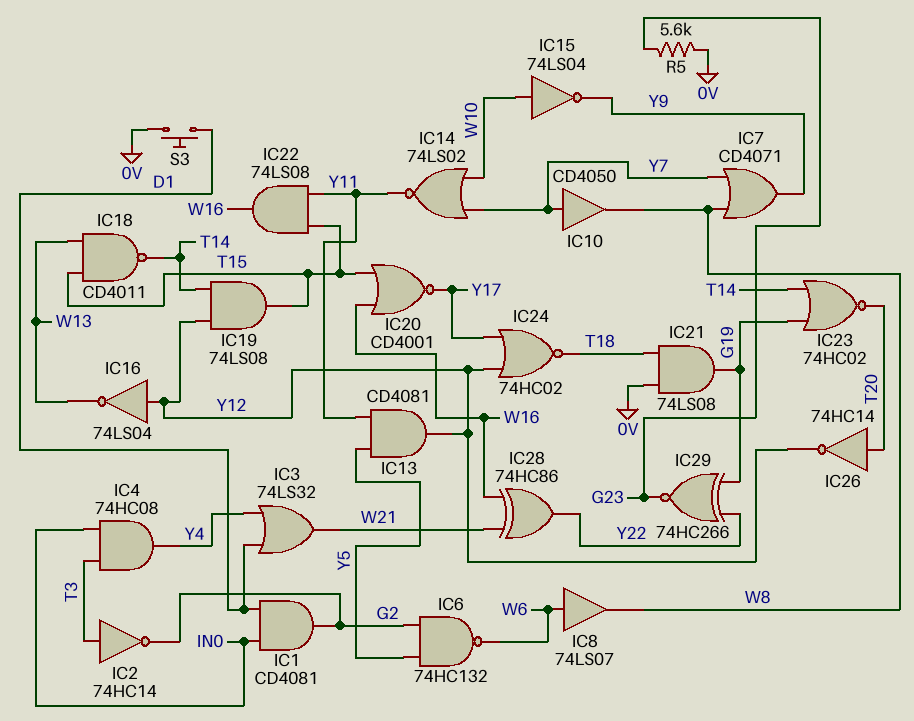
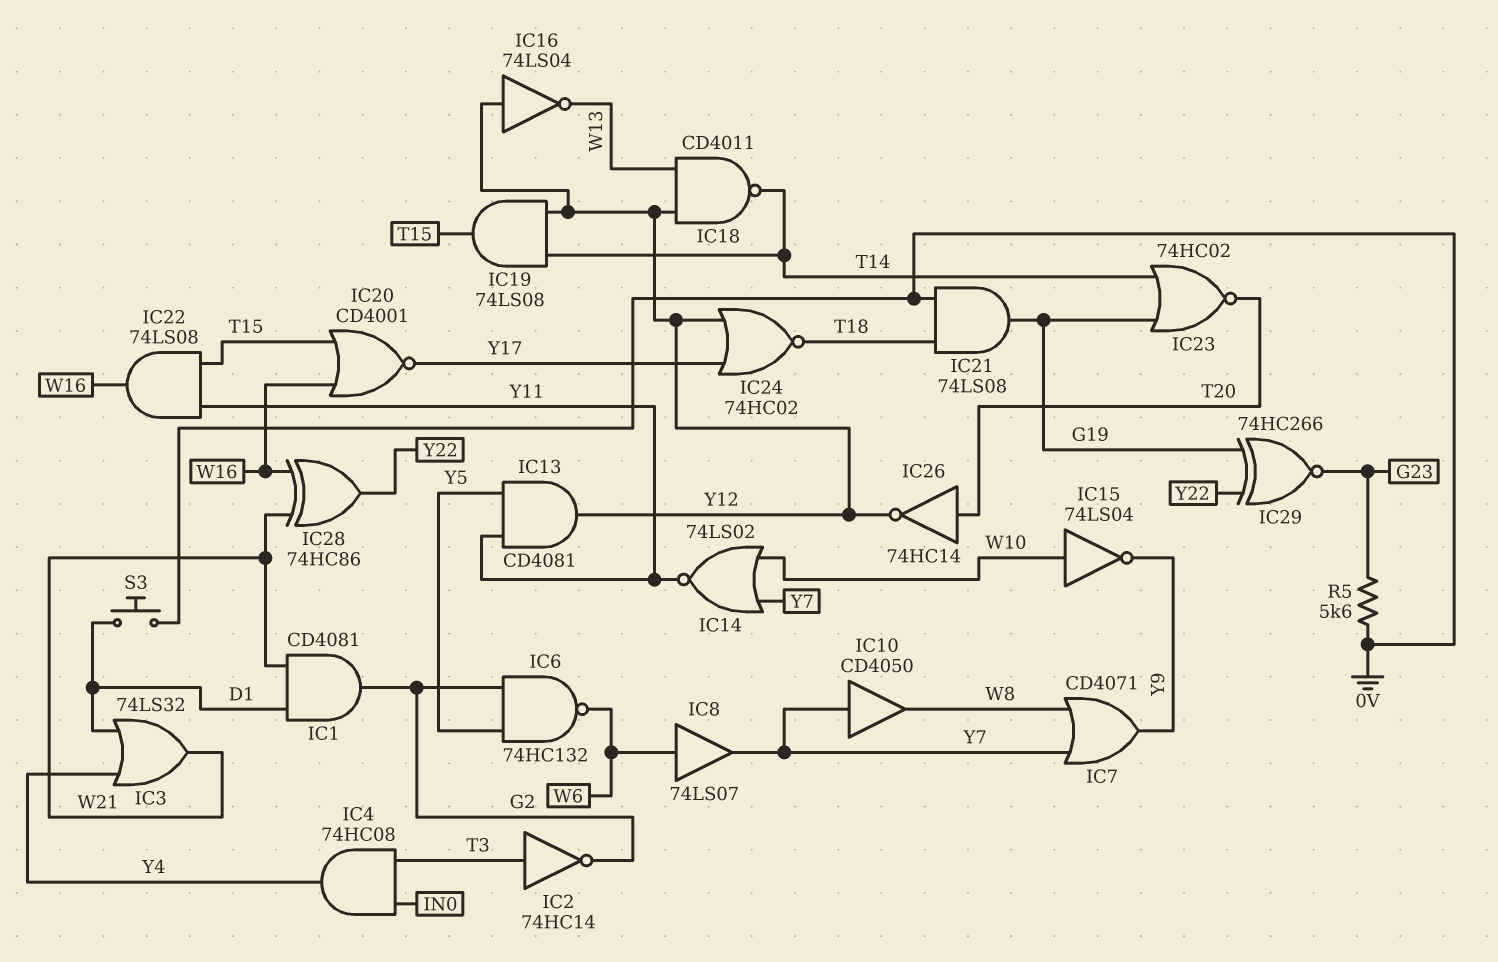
IC1: AND CD4081 (in D1, in IN0, out G2) -> AND CD4081 (in D1, in W21, out G2)
IC8: buffer 74LS07 (in W6, out W8) -> buffer 74LS07 (in W6, out Y7)
IC18: NAND CD4011 (in T15, in W13, out T14) -> NAND CD4011 (in W13, in Y12, out T14)

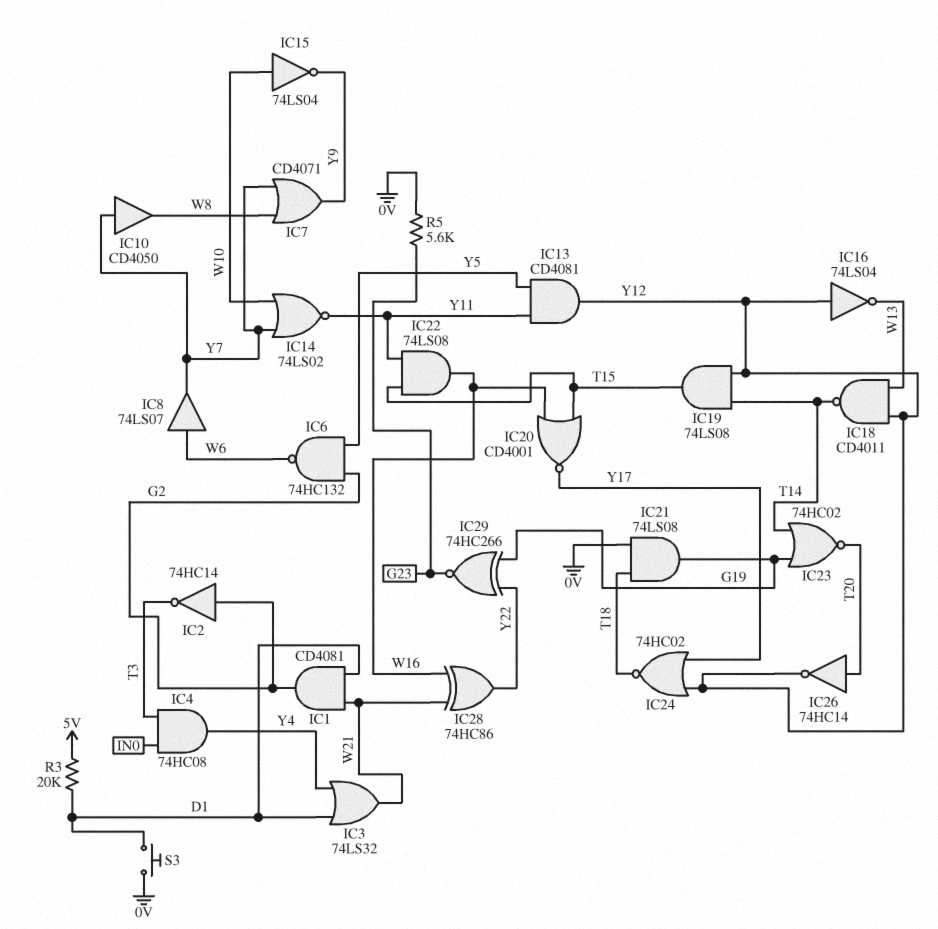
IC2: NOT 74HC14 (in T3, out G2) -> NOT 74HC14 (in G2, out T3)
R3: none -> 20k (5V, D1)

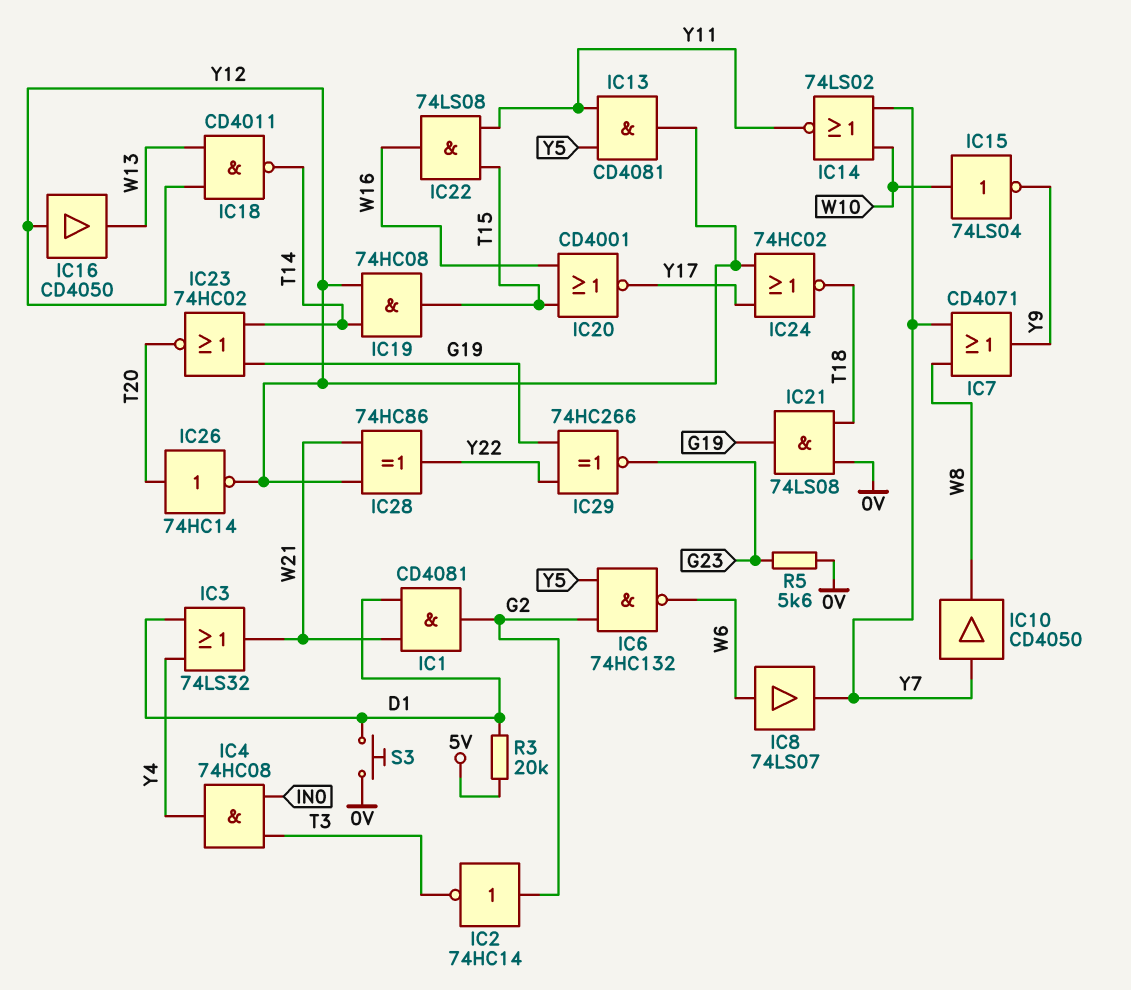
IC16: NOT 74LS04 (in Y12, out W13) -> buffer CD4050 (in Y12, out W13)
IC19: AND 74LS08 (in T14, in Y12, out T15) -> AND 74HC08 (in T14, in Y12, out T15)
IC28: XOR 74HC86 (in W16, in W21, out Y22) -> XOR 74HC86 (in W21, in Y12, out Y22)

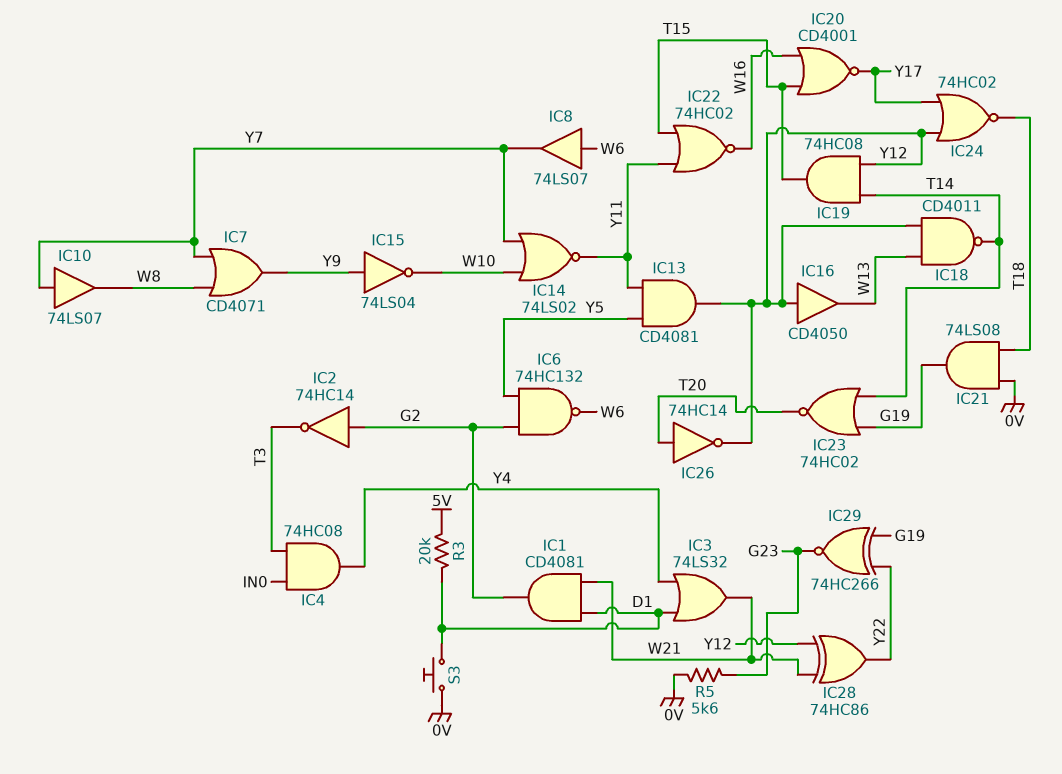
IC10: buffer CD4050 (in Y7, out W8) -> buffer 74LS07 (in Y7, out W8)
IC15: NOT 74LS04 (in W10, out Y9) -> NOT 74LS04 (in Y9, out W10)
IC22: AND 74LS08 (in T15, in Y11, out W16) -> NOR 74HC02 (in T15, in Y11, out W16)

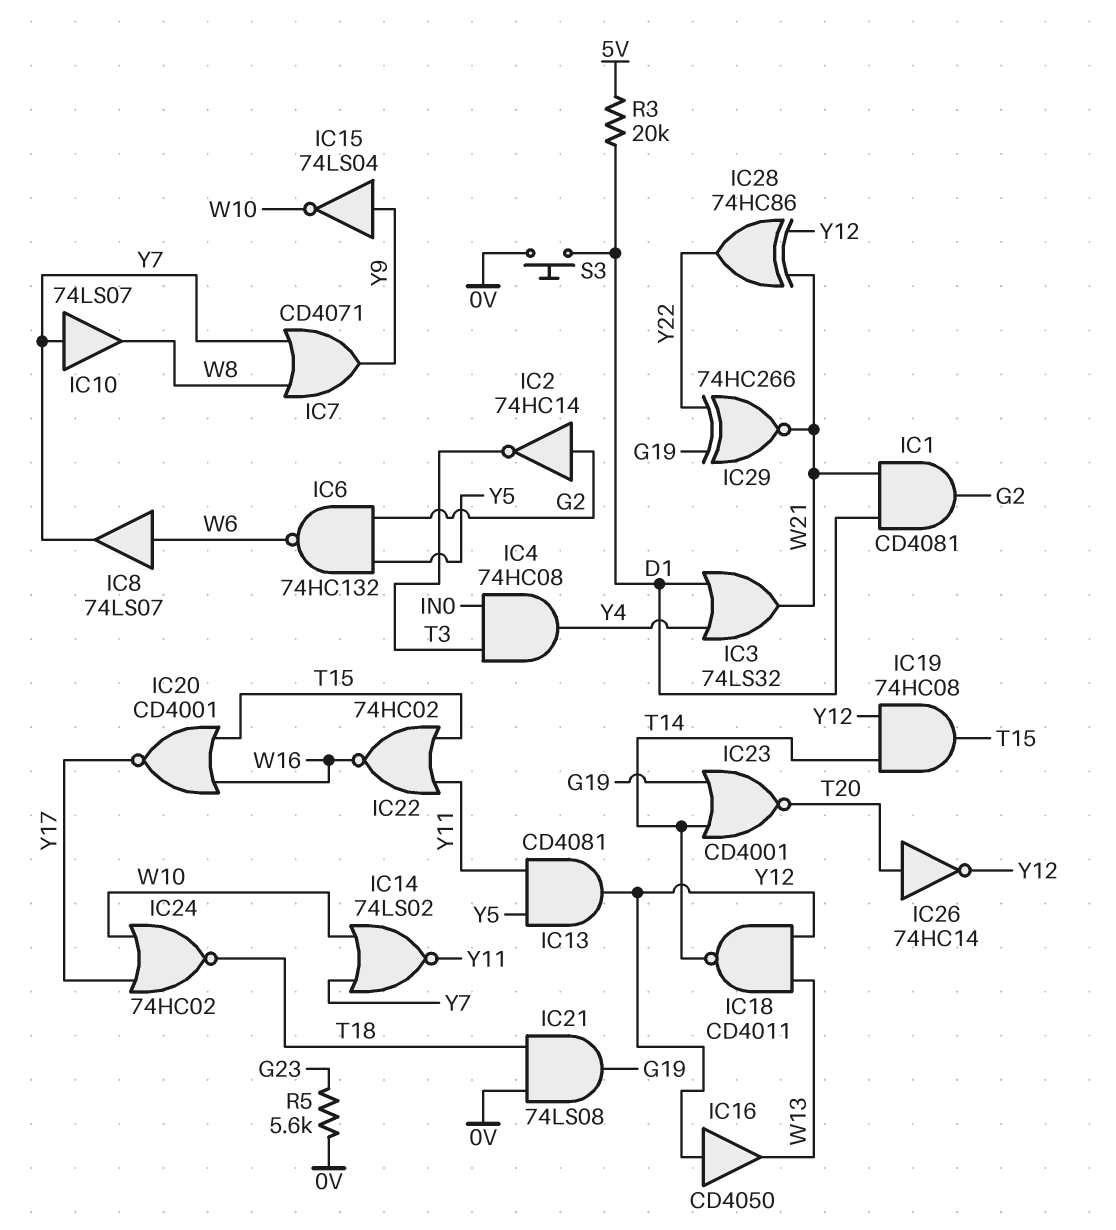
IC23: NOR 74HC02 (in G19, in T14, out T20) -> NOR CD4001 (in G19, in T14, out T20)
IC24: NOR 74HC02 (in Y12, in Y17, out T18) -> NOR 74HC02 (in W10, in Y17, out T18)
IC29: XNOR 74HC266 (in G19, in Y22, out G23) -> XNOR 74HC266 (in G19, in Y22, out W21)

